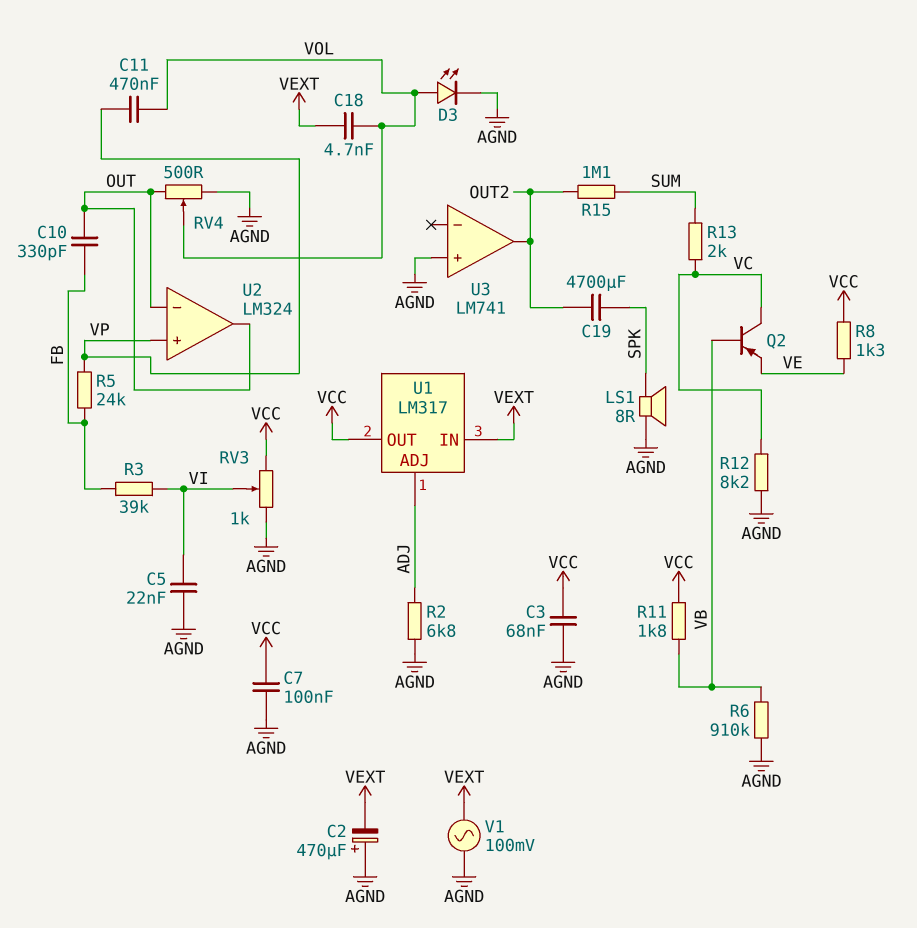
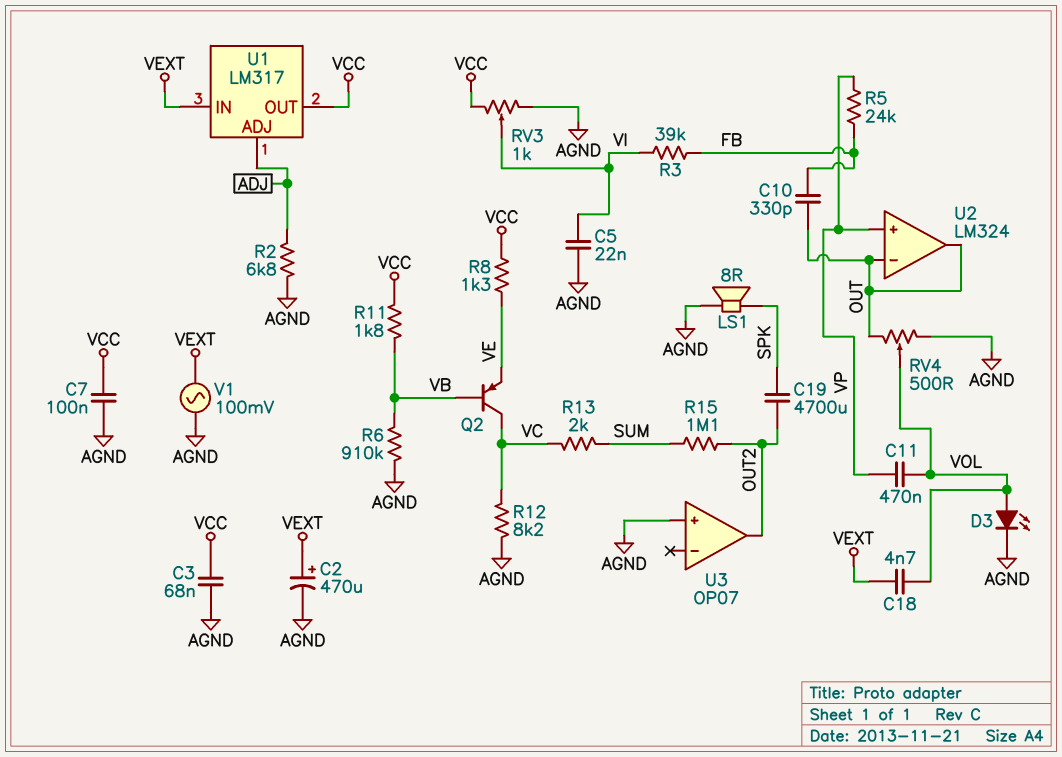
C2: 470uF (plus AGND, minus VEXT) -> 470uF (plus VEXT, minus AGND)
U3: LM741 -> OP07

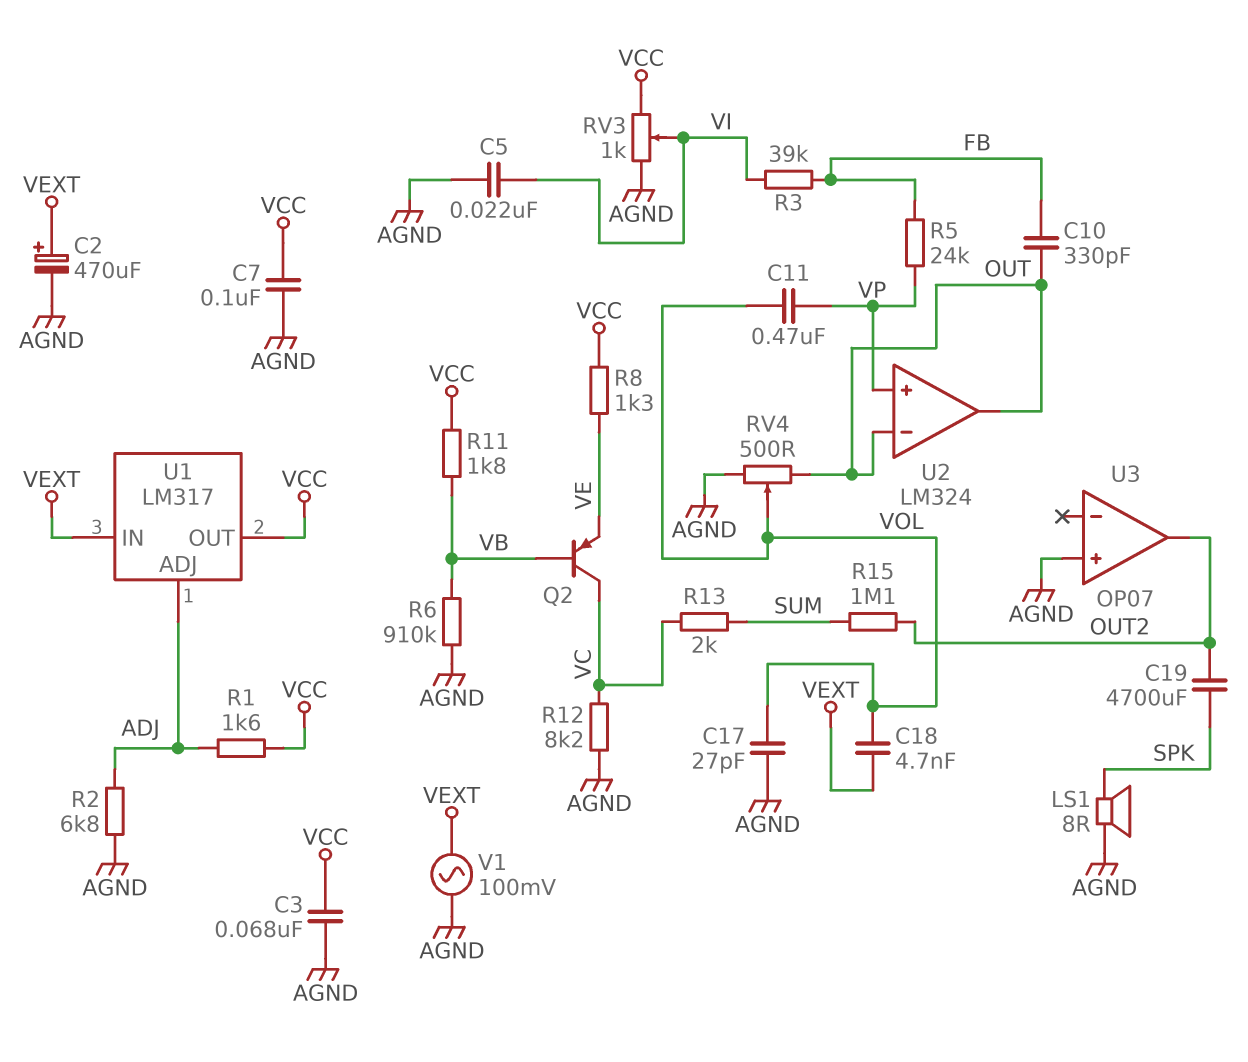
C17: none -> 27pF (AGND, VOL)
D3: LED (A VOL, K AGND) -> none
R1: none -> 1.6k (ADJ, VCC)

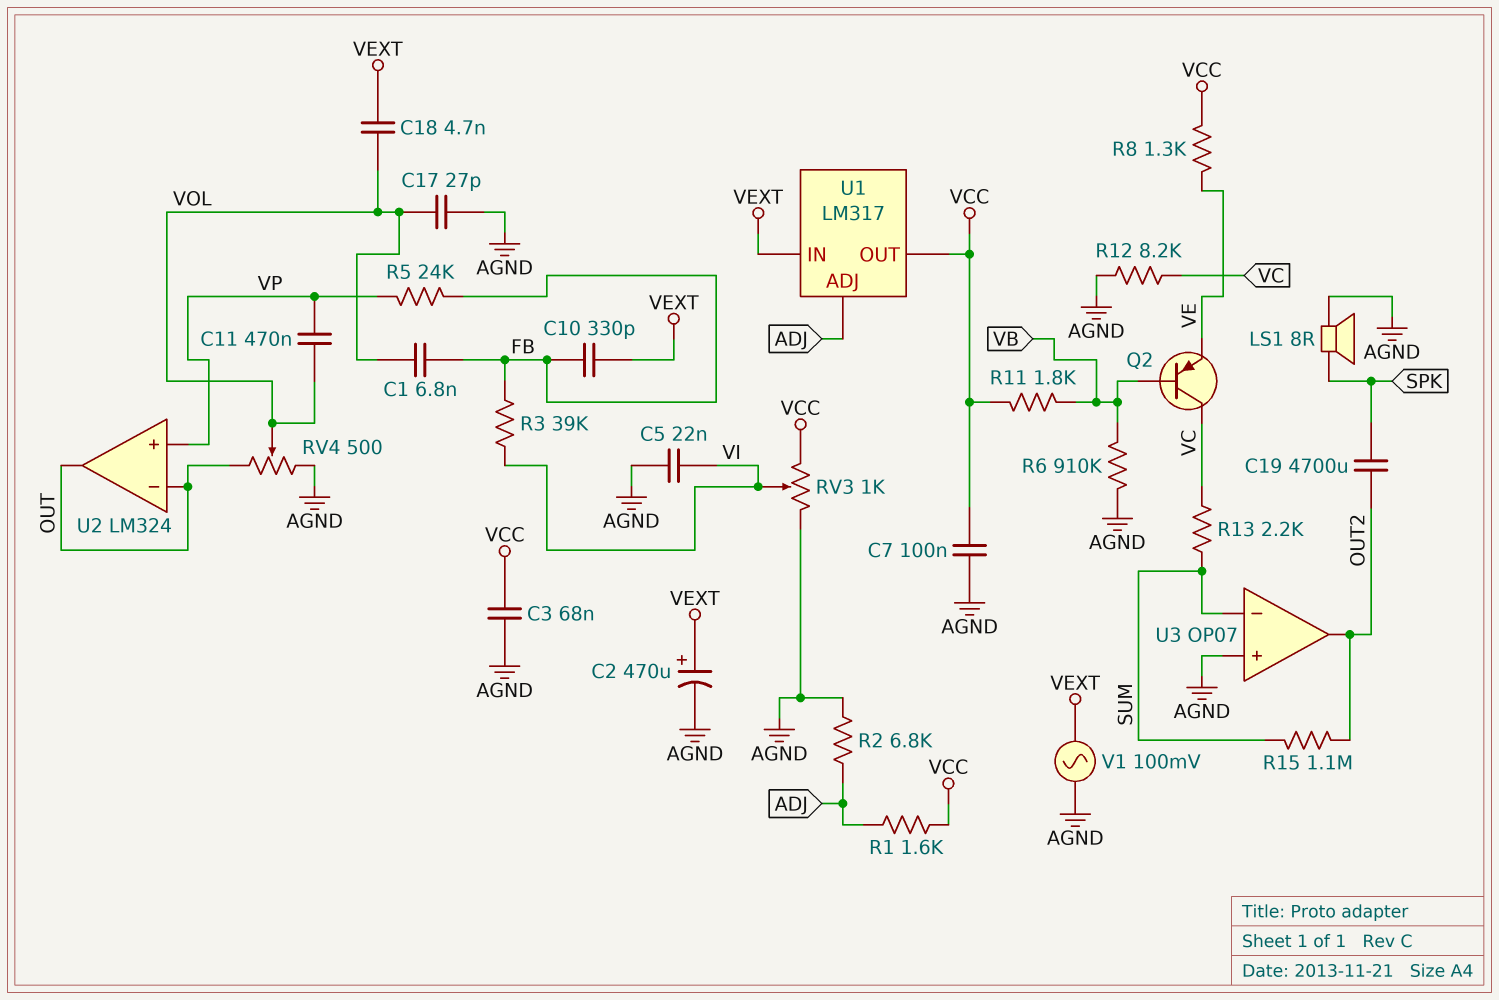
C1: none -> 6.8nF (FB, VOL)
C10: 330pF (FB, OUT) -> 330pF (FB, VEXT)
R13: 2k (SUM, VC) -> 2.2k (SUM, VC)
U3 pin in-: none -> SUM

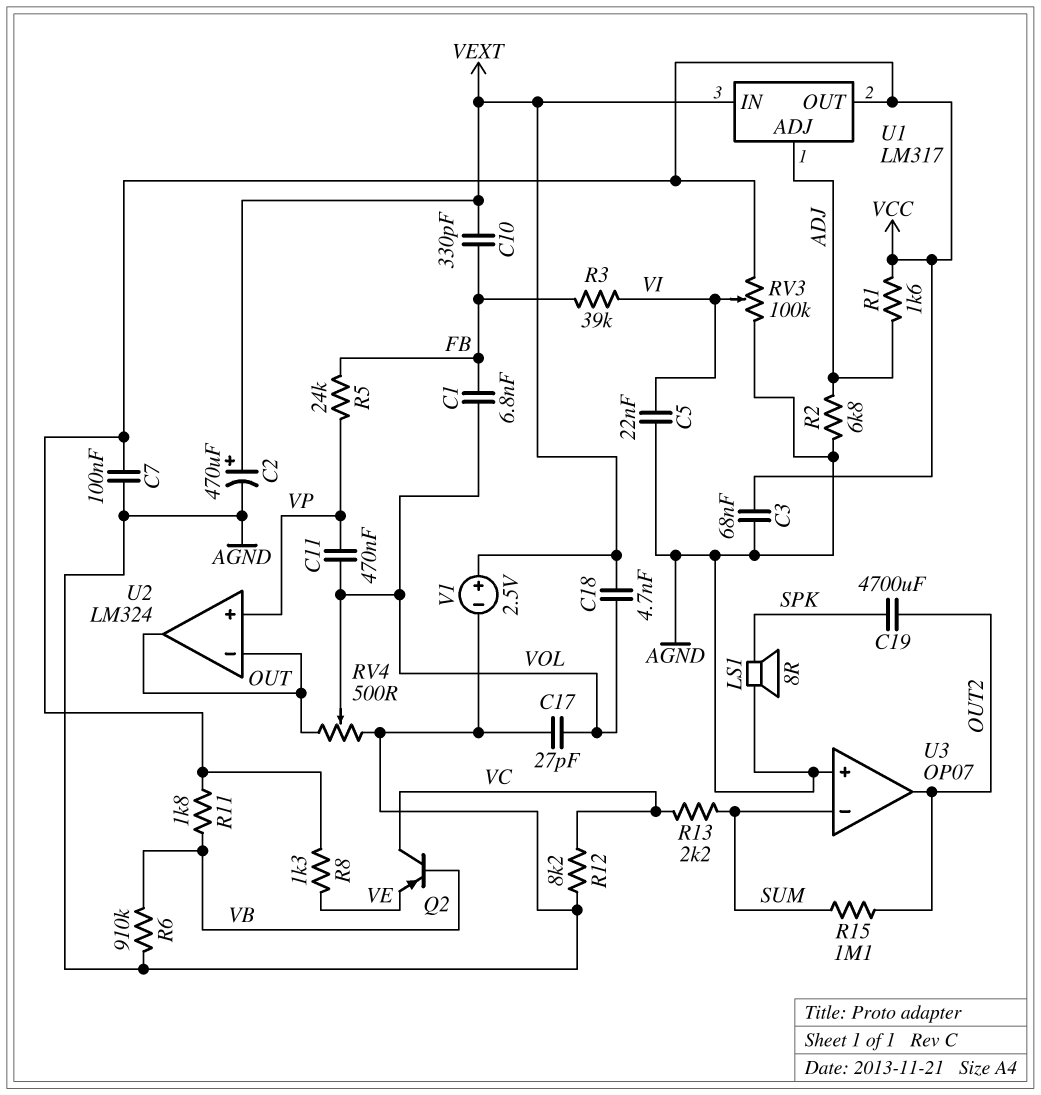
RV3: 1k (AGND, VCC, wiper VI) -> 100k (AGND, VCC, wiper VI)
V1: AC 100mV (AGND, VEXT) -> 2.5V (plus VEXT, minus AGND)

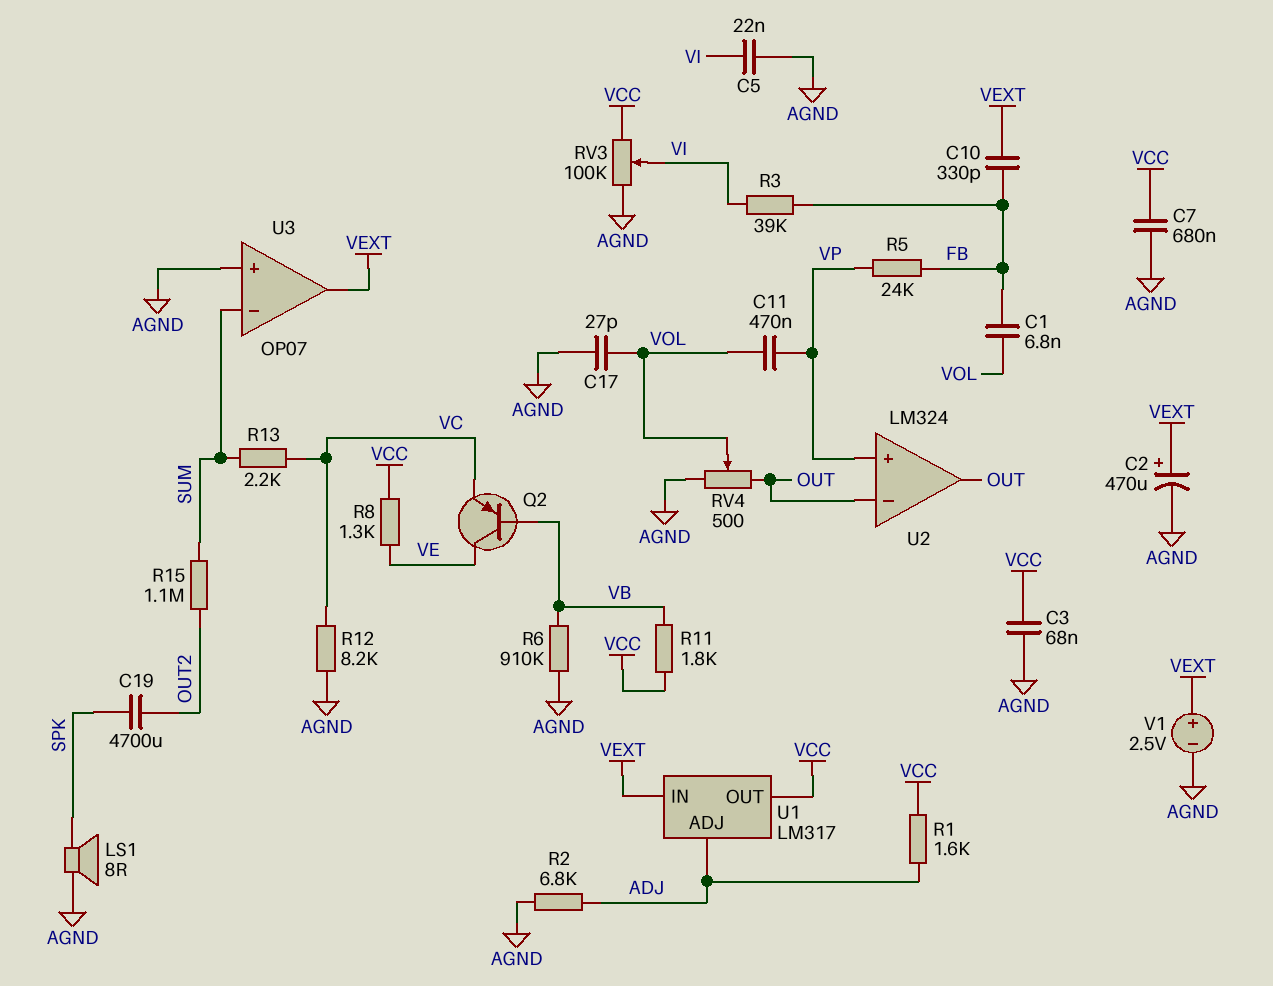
C7: 100nF (AGND, VCC) -> 680nF (AGND, VCC)
C18: 4.7nF (VEXT, VOL) -> none
Q2: PNP (B VB, C VC, E VE) -> PNP (B VB, C VE, E VC)
U3 pin out: OUT2 -> VEXT

